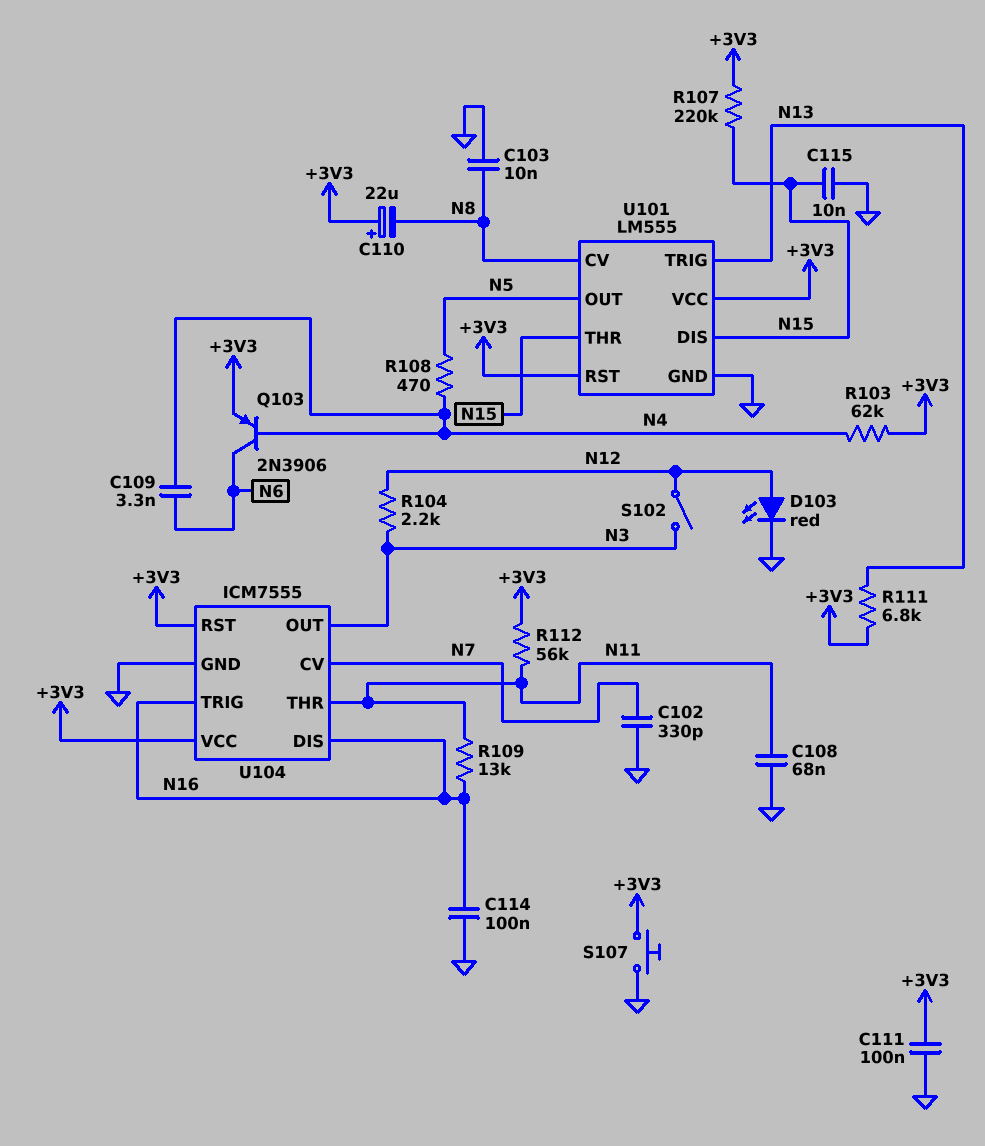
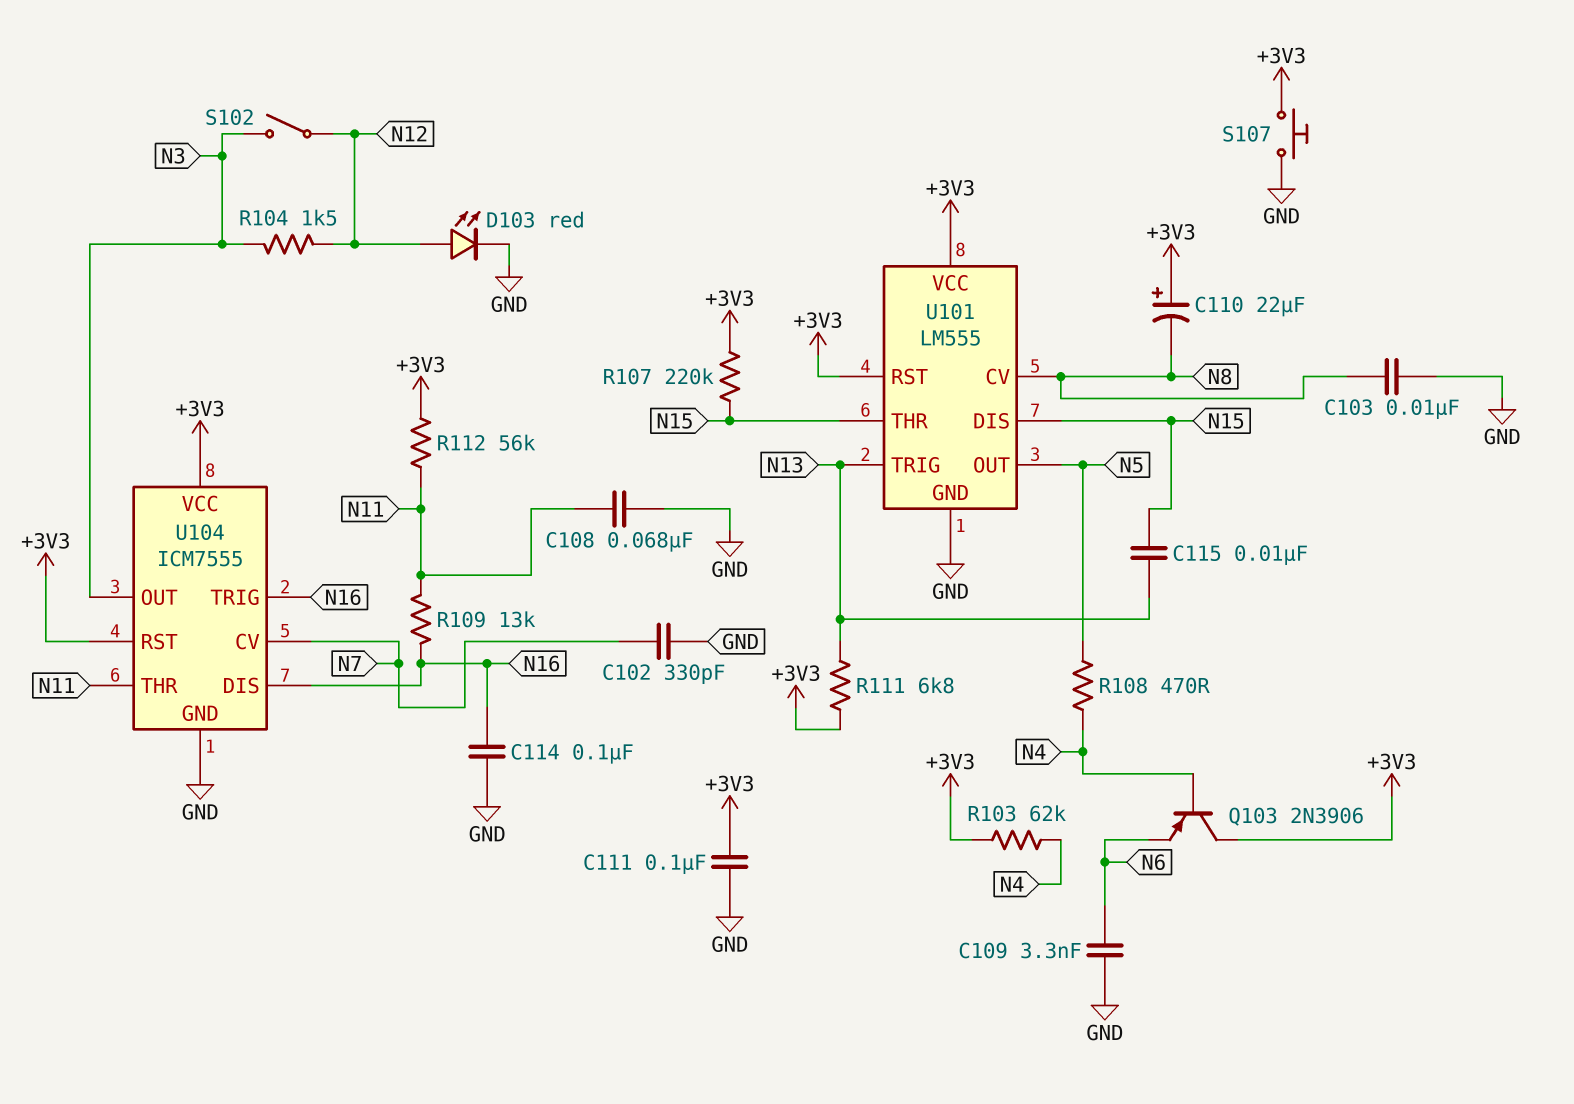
C109: 3.3nF (N4, N6) -> 3.3nF (GND, N6)
C115: 10nF (GND, N15) -> 10nF (N13, N15)
Q103: PNP 2N3906 (B N4, C N6, E +3V3) -> PNP 2N3906 (B N4, C +3V3, E N6)
R104: 2.2k (N3, N12) -> 1.5k (N3, N12)

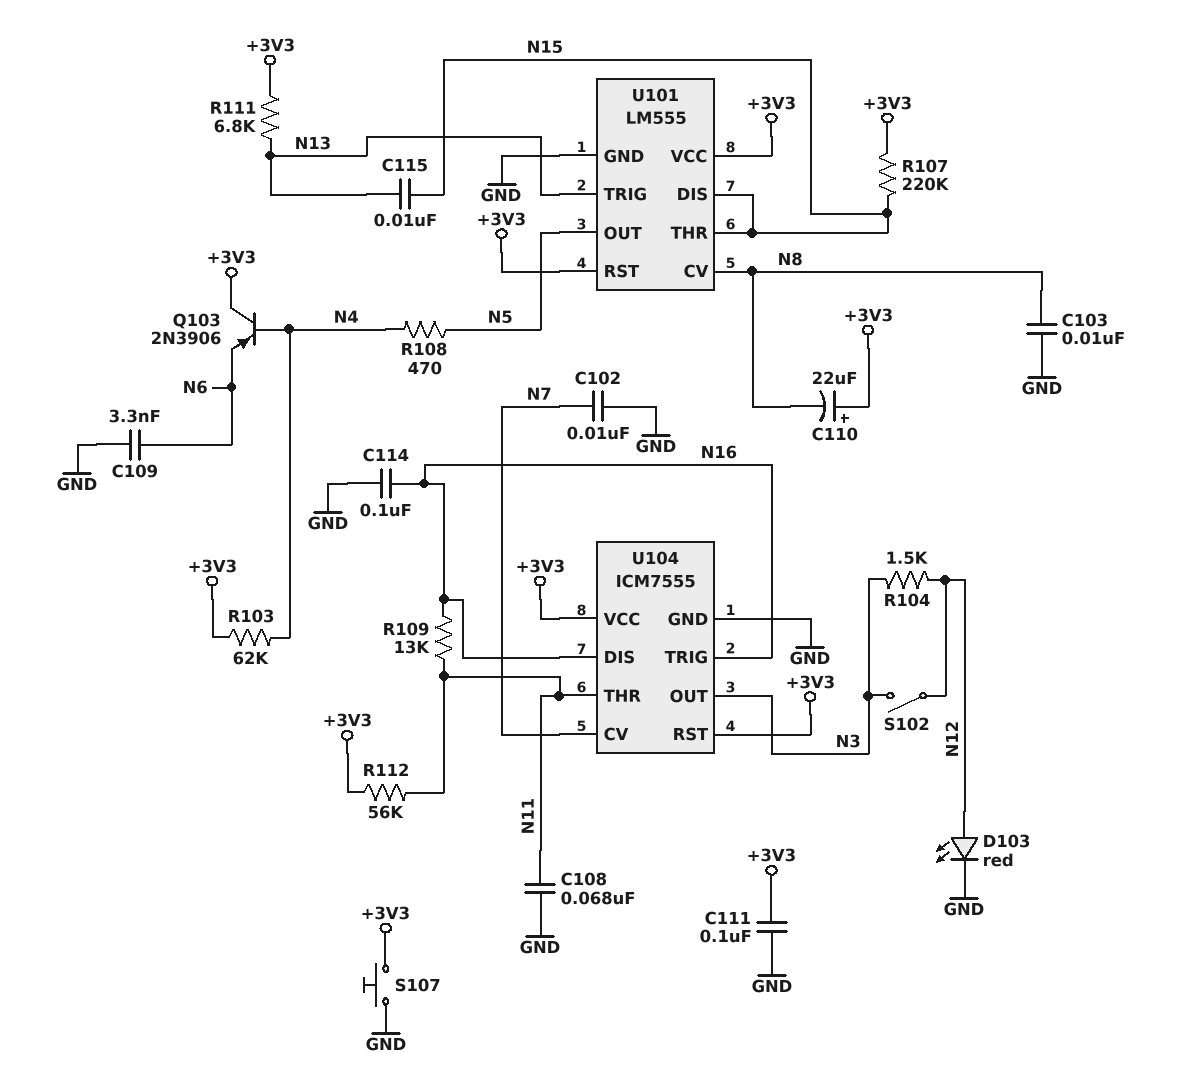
C102: 330pF (GND, N7) -> 10nF (GND, N7)

